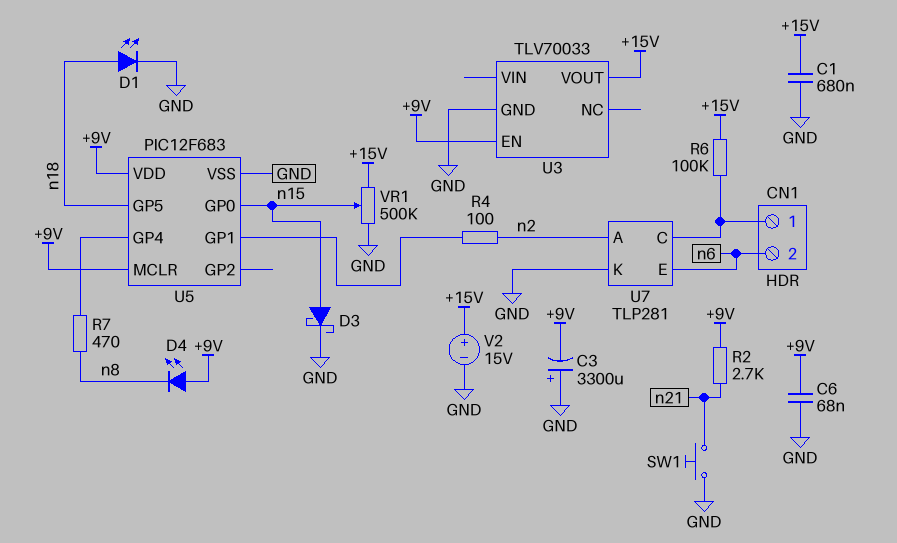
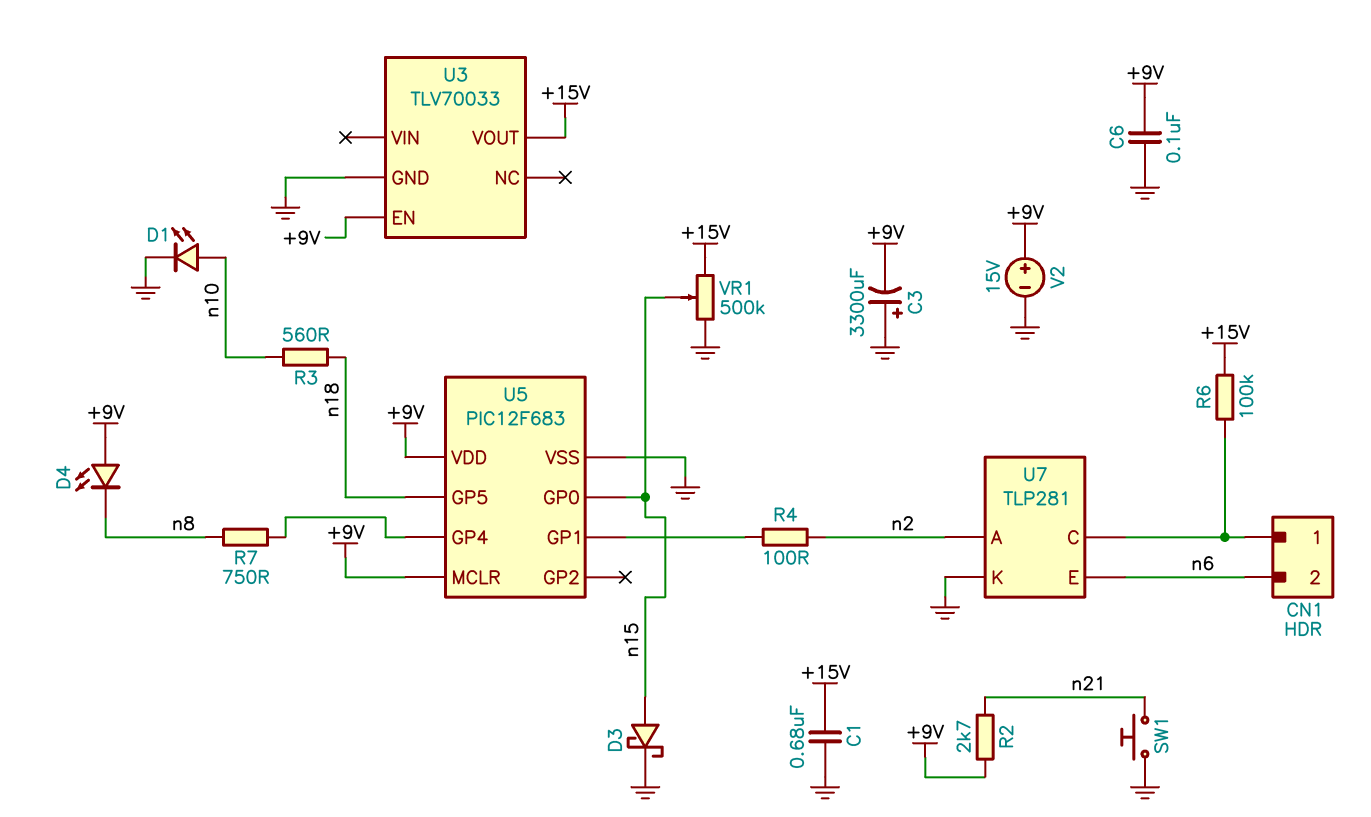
C6: 68nF (+9V, GND) -> 100nF (+9V, GND)
D1: LED (A n18, K GND) -> LED (A n10, K GND)
R3: none -> 560 (n10, n18)
R7: 470 (U5/GP4, n8) -> 750 (U5/GP4, n8)
V2: 15V (plus +15V, minus GND) -> 15V (plus +9V, minus GND)

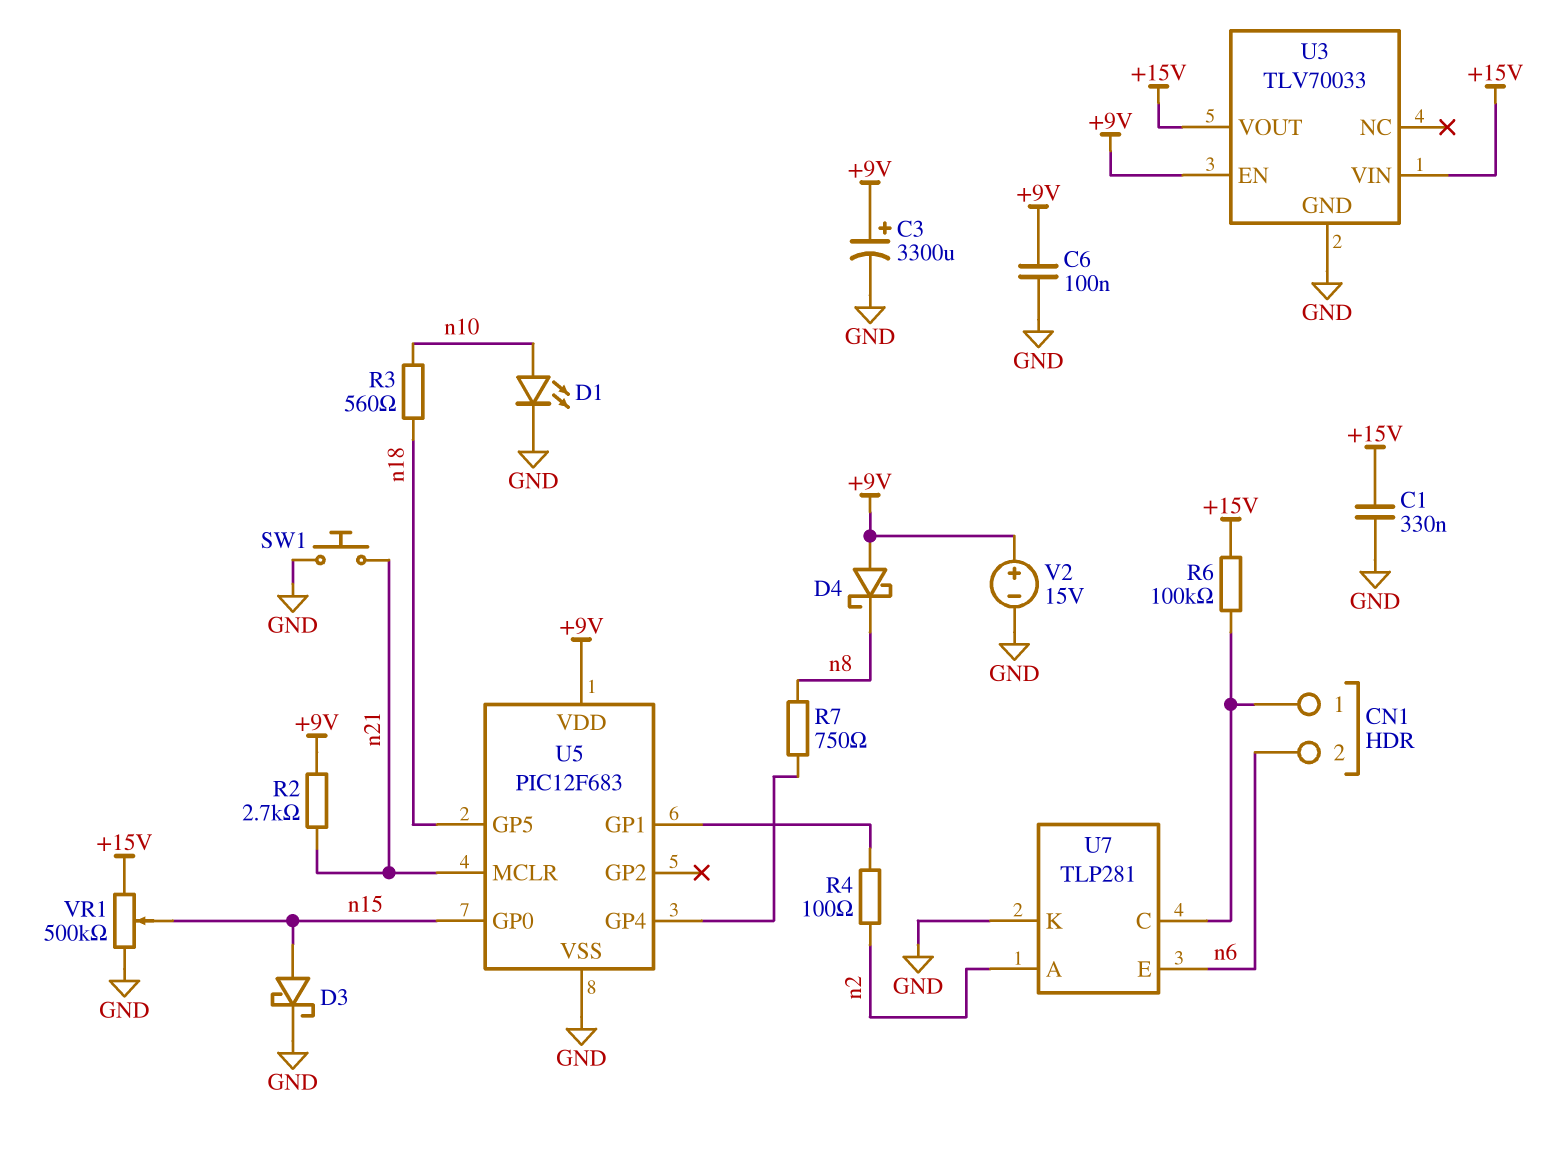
C1: 680nF (+15V, GND) -> 330nF (+15V, GND)
C3: 3300uF (plus GND, minus +9V) -> 3300uF (plus +9V, minus GND)
D4: LED (A +9V, K n8) -> schottky (A +9V, K n8)
U3 pin VIN: none -> +15V
U5 pin MCLR: +9V -> n21

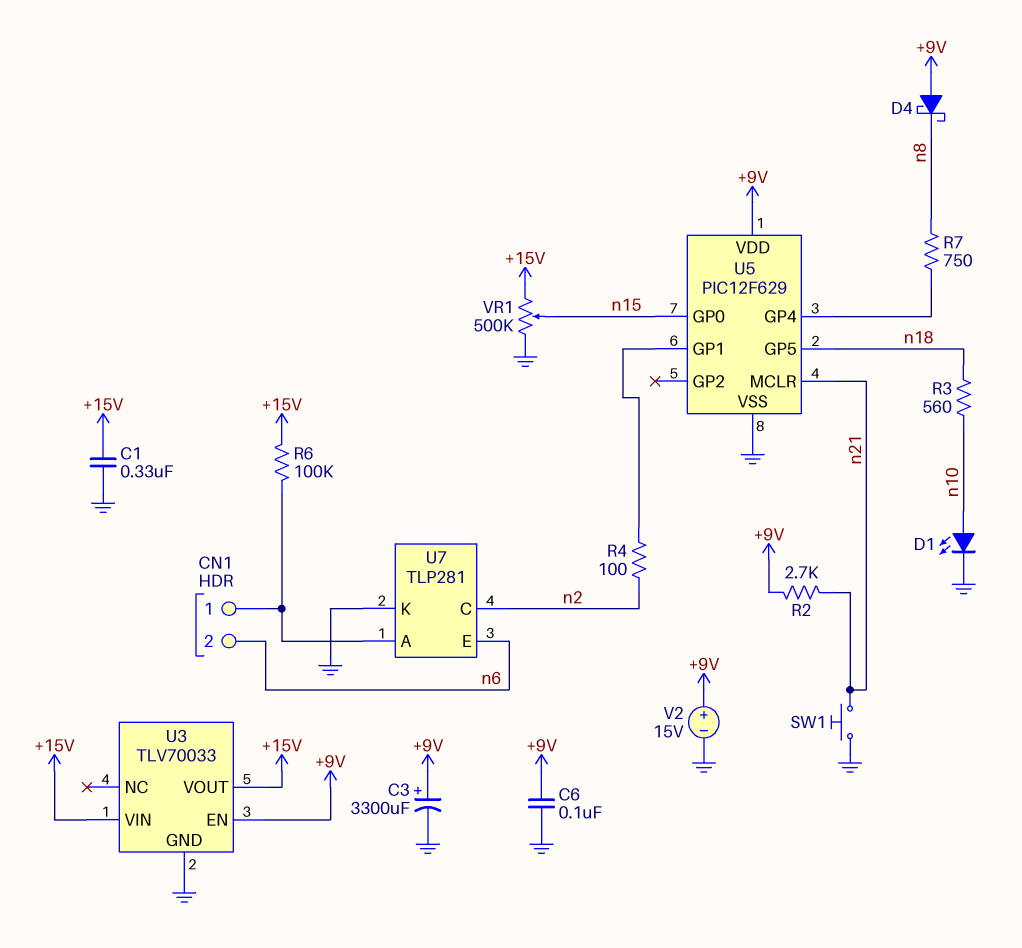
D3: schottky (A n15, K GND) -> none
U5: PIC12F683 -> PIC12F629
U7 pin A: n2 -> CN1/1
U7 pin C: CN1/1 -> n2

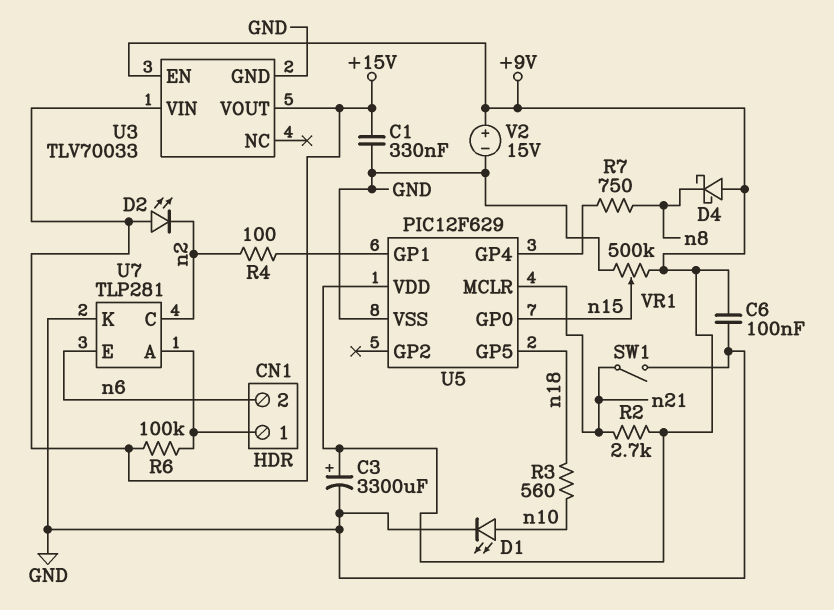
D2: none -> LED (A +15V, K n2)
SW1: button (GND, n21) -> switch (GND, n21)
VR1: 500k (+15V, GND, wiper n15) -> 500k (+9V, GND, wiper n15)

